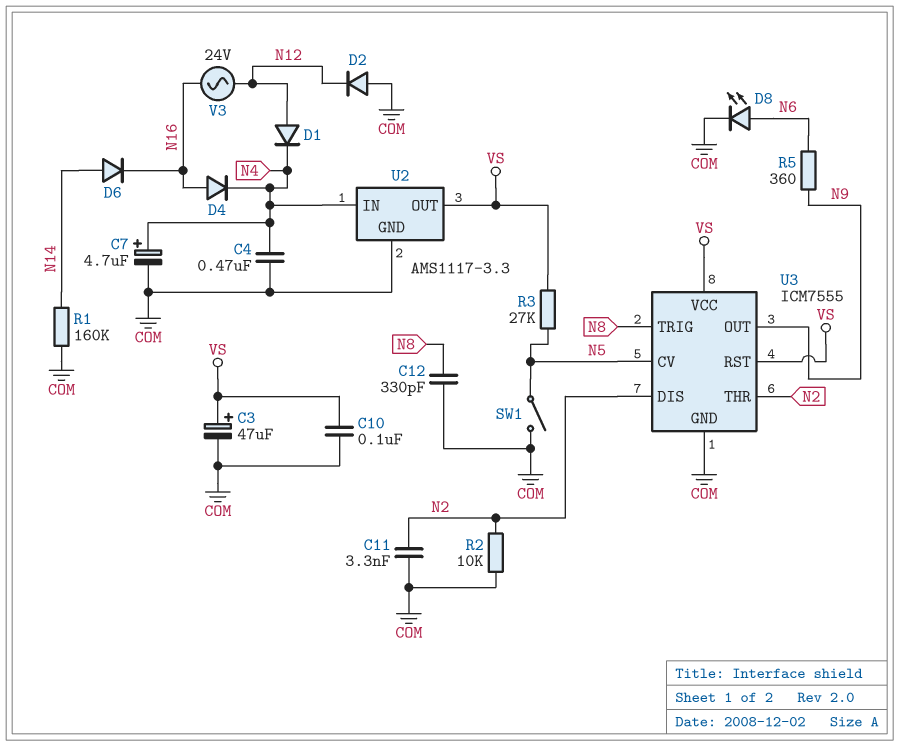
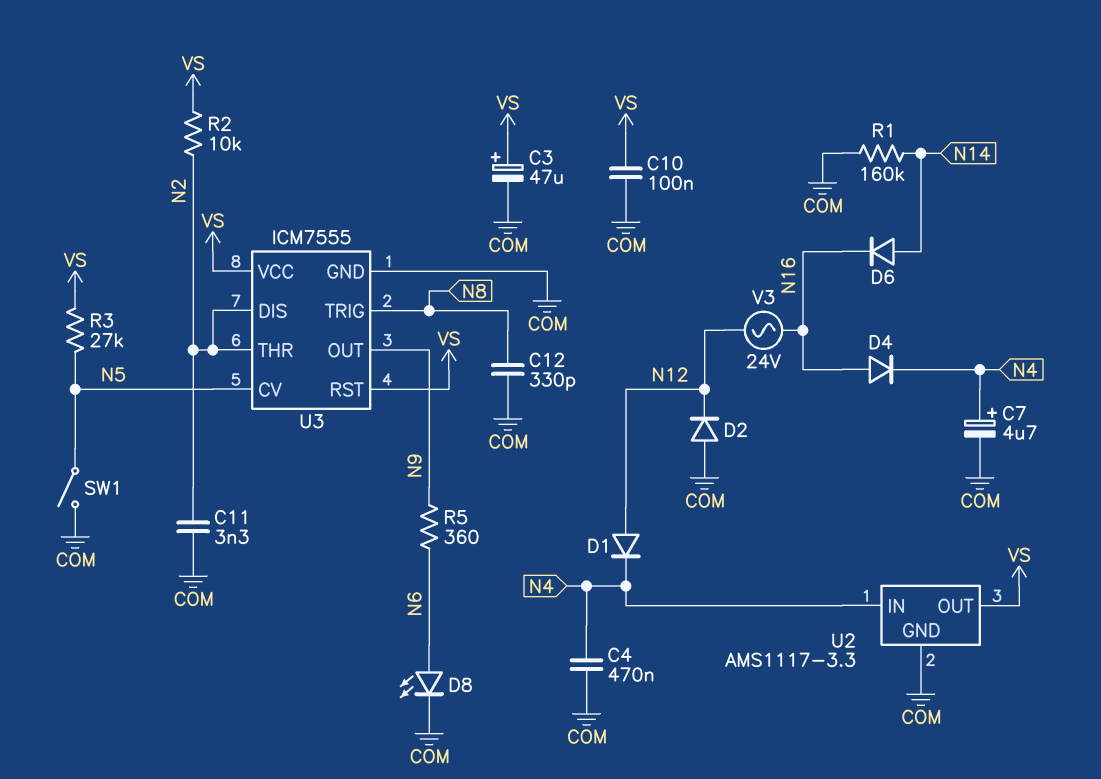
R2: 10k (COM, N2) -> 10k (N2, VS)

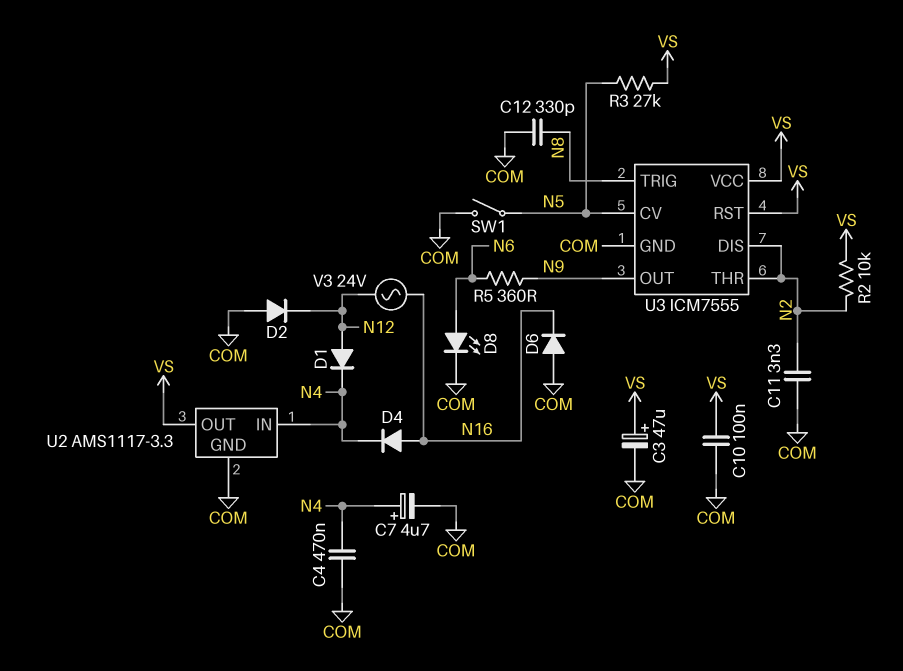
D6: diode (A N14, K N16) -> diode (A COM, K N16)
R1: 160k (COM, N14) -> none

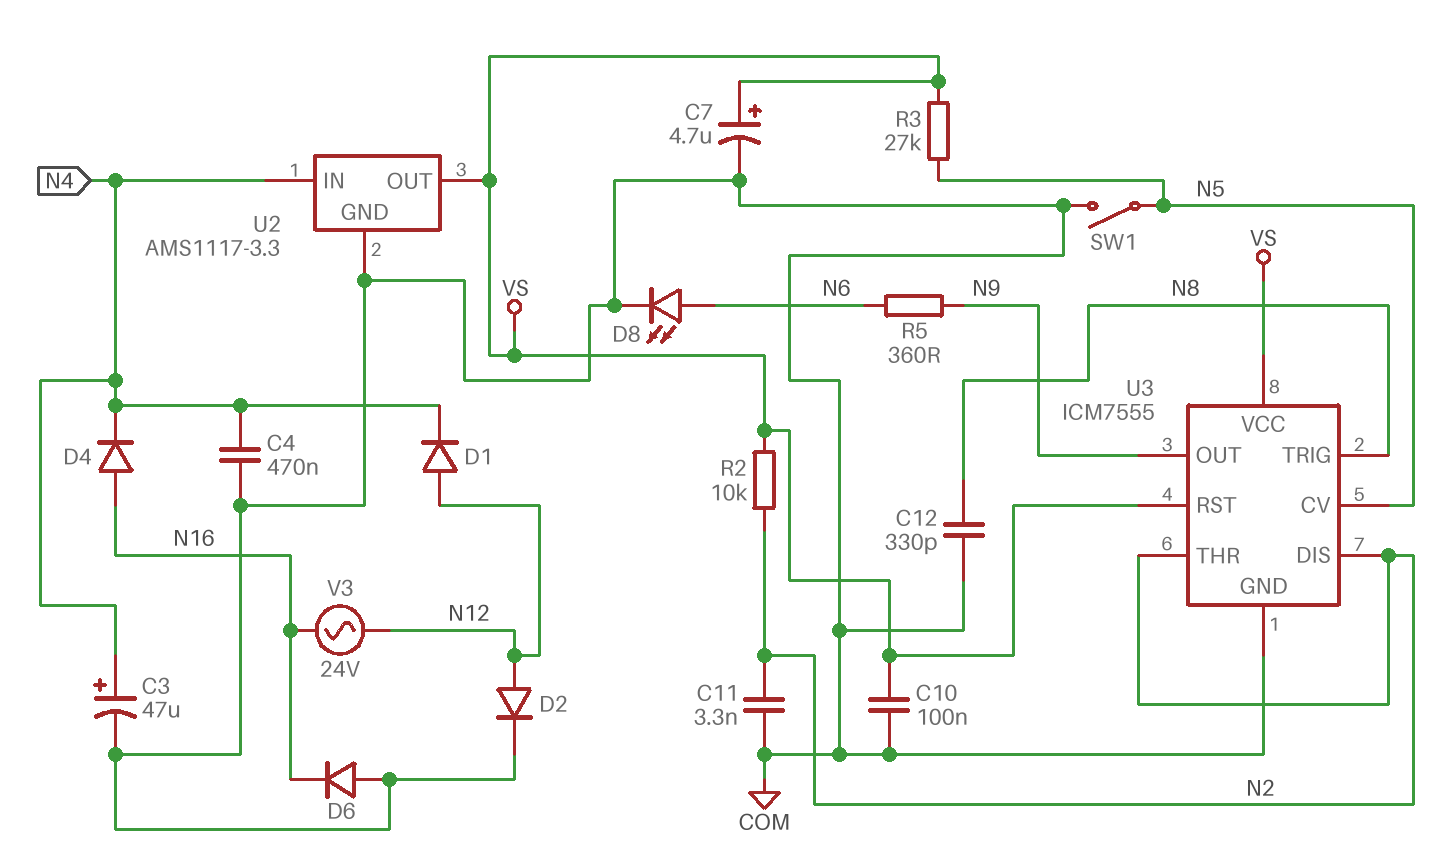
C3: 47uF (plus VS, minus COM) -> 47uF (plus N4, minus COM)
C7: 4.7uF (plus N4, minus COM) -> 4.7uF (plus VS, minus COM)
D2: diode (A COM, K N12) -> diode (A N12, K COM)

